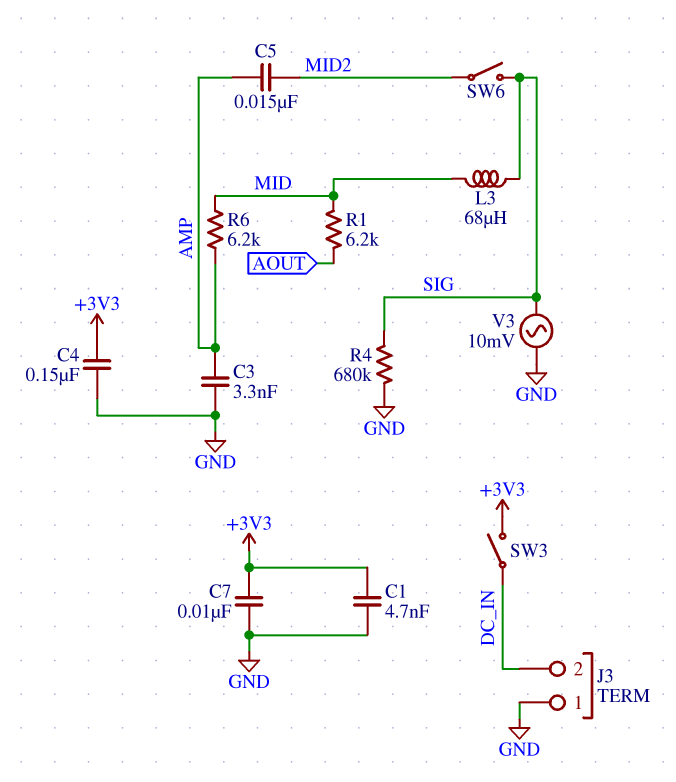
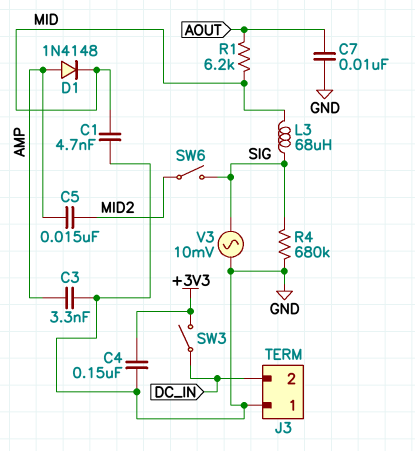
C1: 4.7nF (+3V3, GND) -> 4.7nF (GND, MID)
C7: 10nF (+3V3, GND) -> 10nF (AOUT, GND)
D1: none -> diode 1N4148 (A AMP, K MID)
R6: 6.2k (AMP, MID) -> none

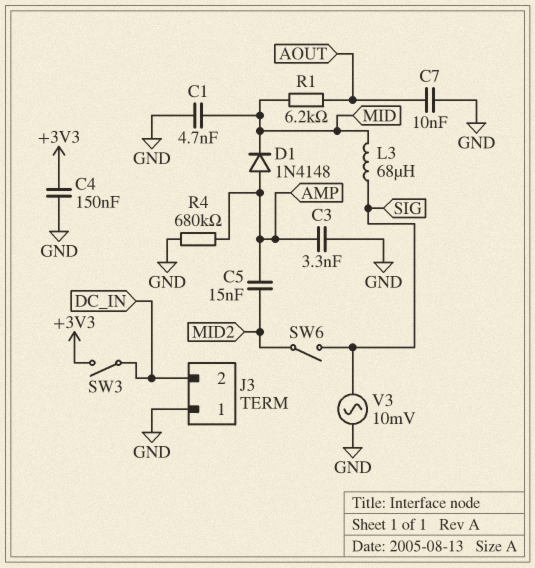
R4: 680k (GND, SIG) -> 680k (AMP, GND)

